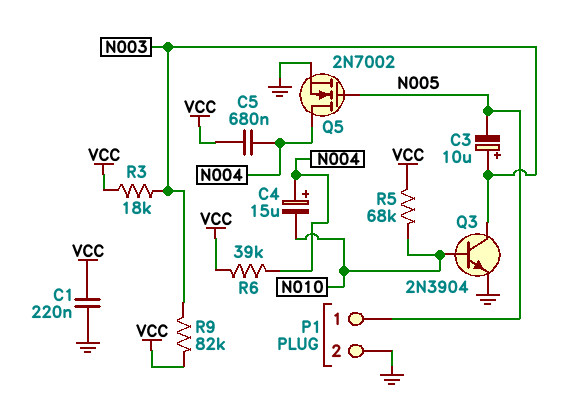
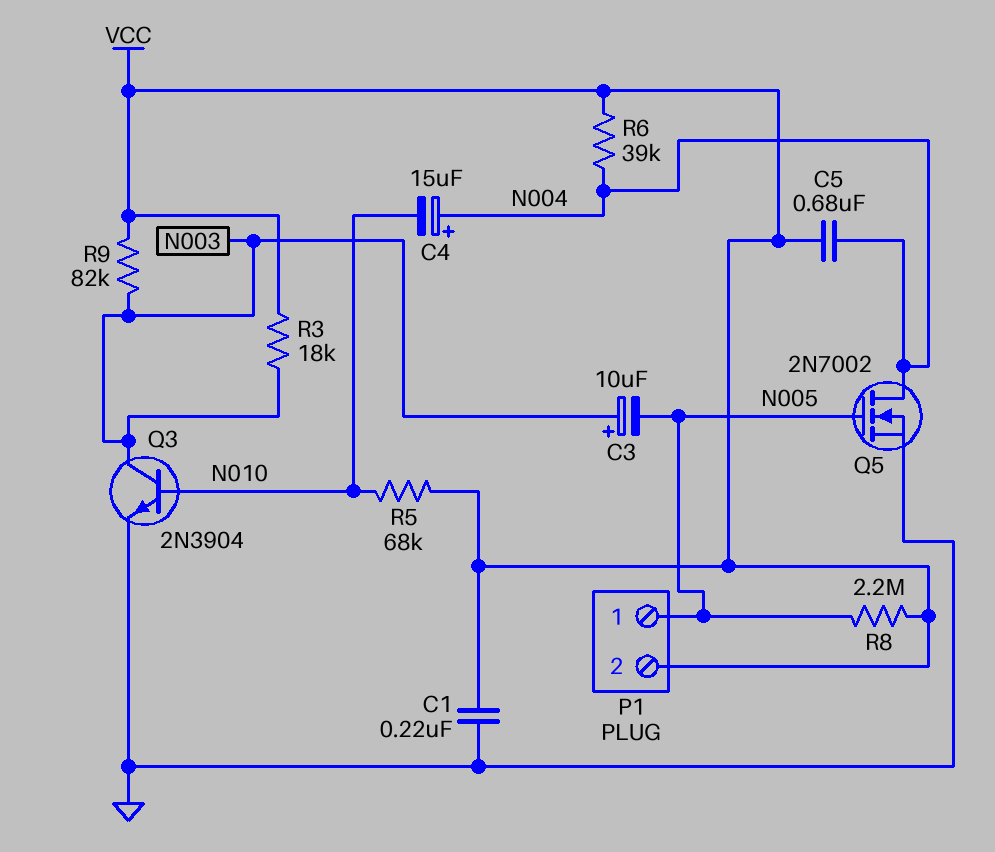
P1 pin 2: GND -> VCC
R8: none -> 2.2M (N005, VCC)

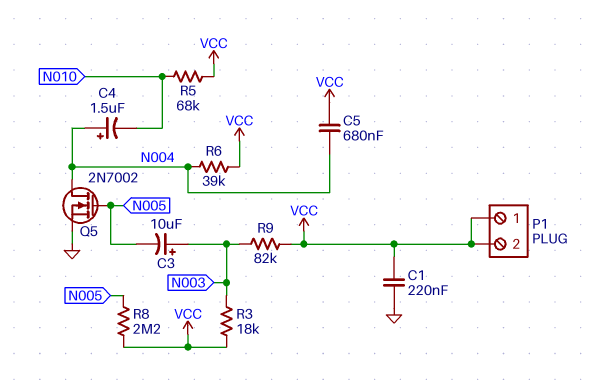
C4: 15uF (plus N004, minus N010) -> 1.5uF (plus N004, minus N010)
P1 pin 1: N005 -> VCC
Q3: NPN 2N3904 (B N010, C N003, E GND) -> none

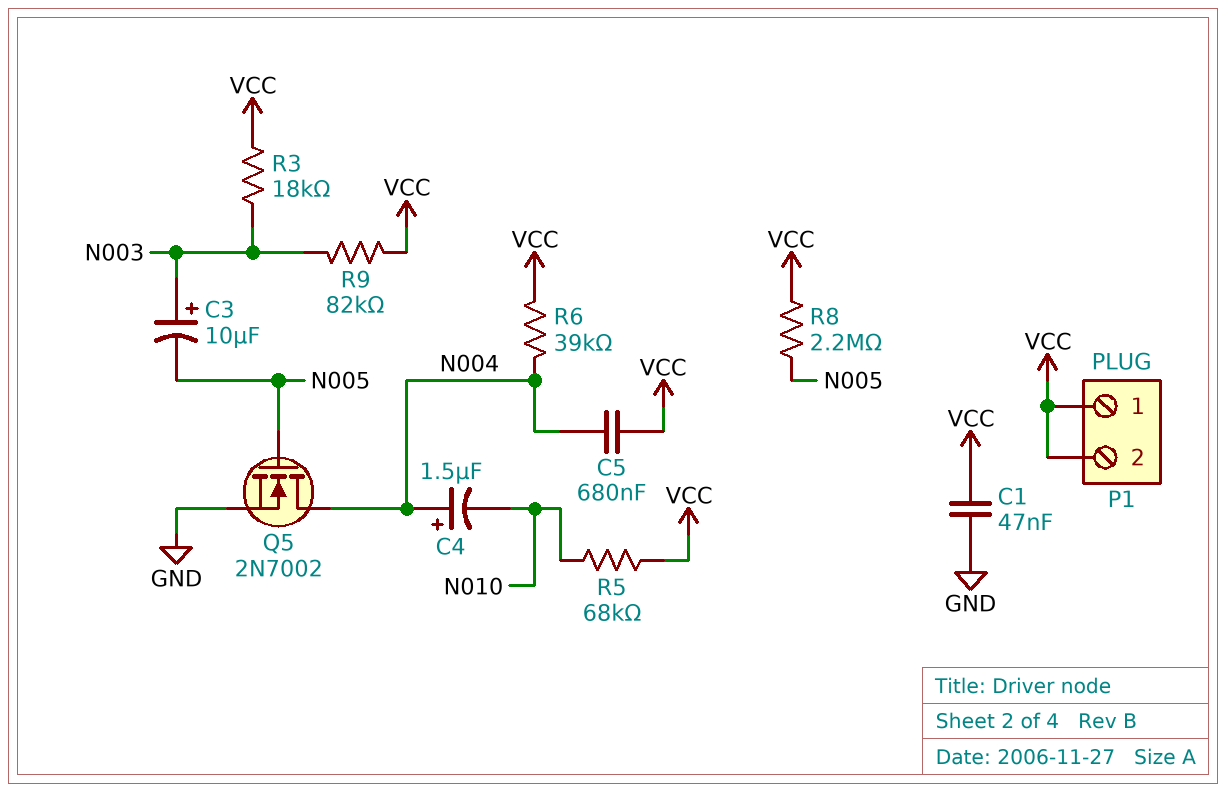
C1: 220nF (GND, VCC) -> 47nF (GND, VCC)

